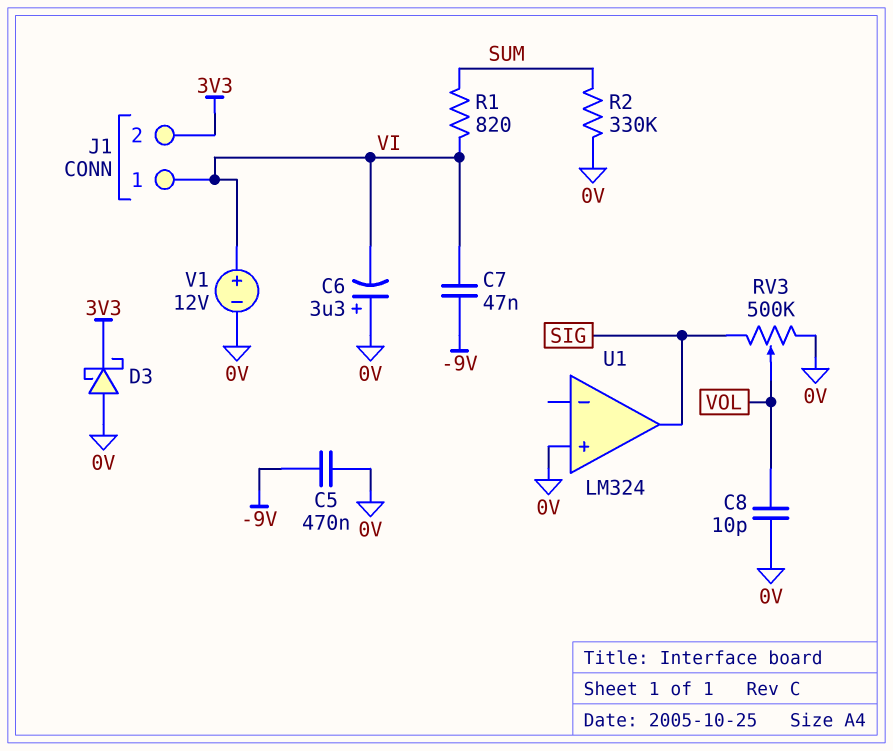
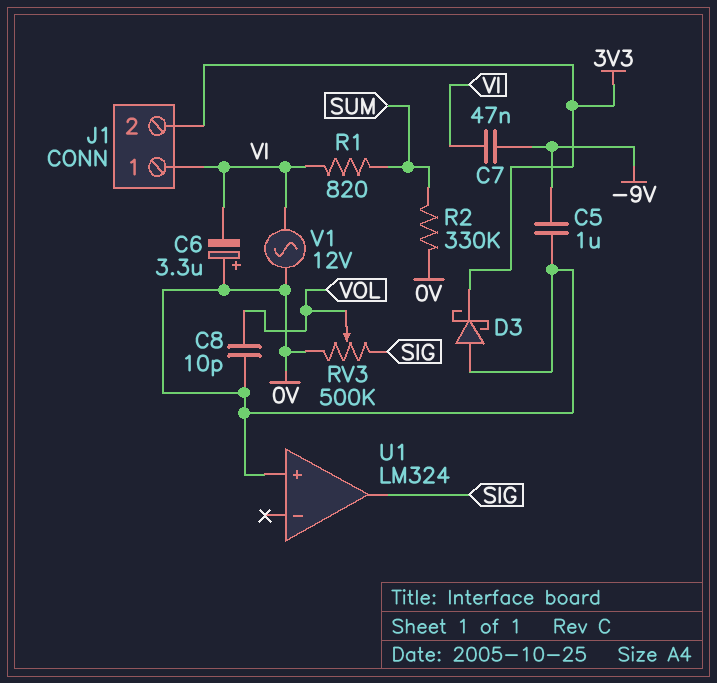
C5: 470nF (-9V, 0V) -> 1uF (-9V, 0V)
V1: 12V (plus VI, minus 0V) -> AC 12V (0V, VI)

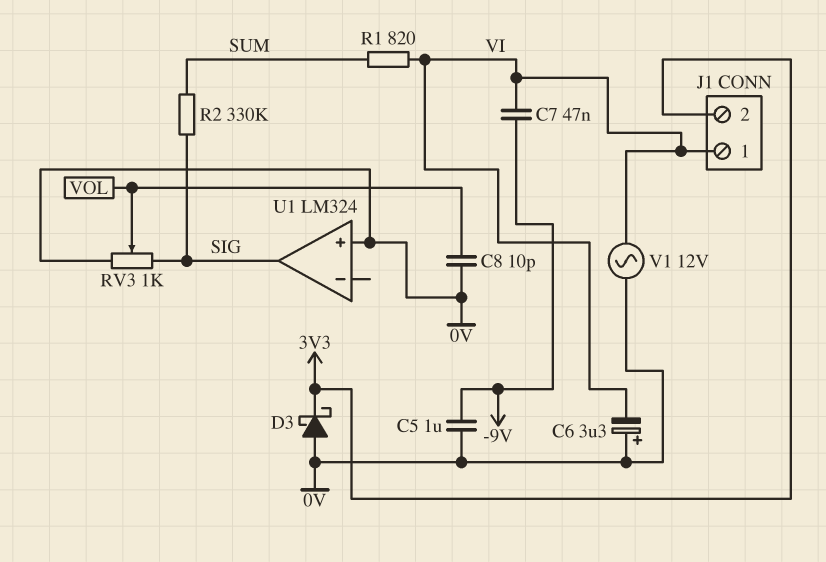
R2: 330k (0V, SUM) -> 330k (SIG, SUM)
RV3: 500k (0V, SIG, wiper VOL) -> 1k (0V, SIG, wiper VOL)

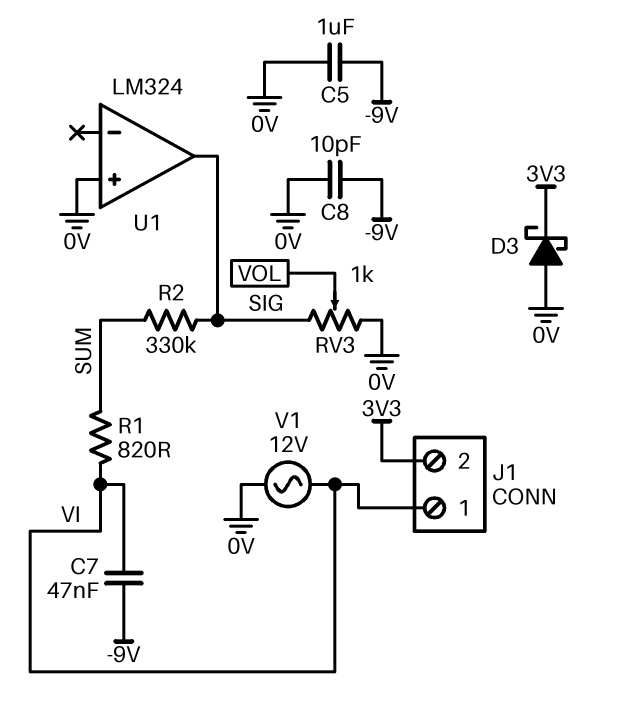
C6: 3.3uF (plus 0V, minus VI) -> none
C8: 10pF (0V, VOL) -> 10pF (-9V, 0V)

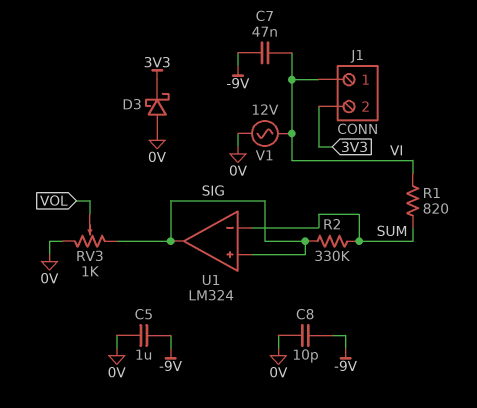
U1 pin in+: 0V -> SIG
U1 pin in-: none -> SUM

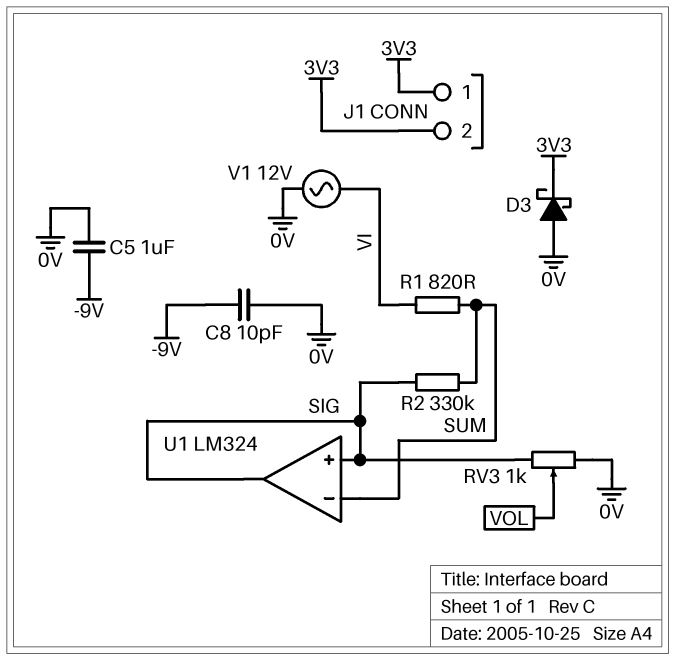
C7: 47nF (-9V, VI) -> none
J1 pin 1: VI -> 3V3

